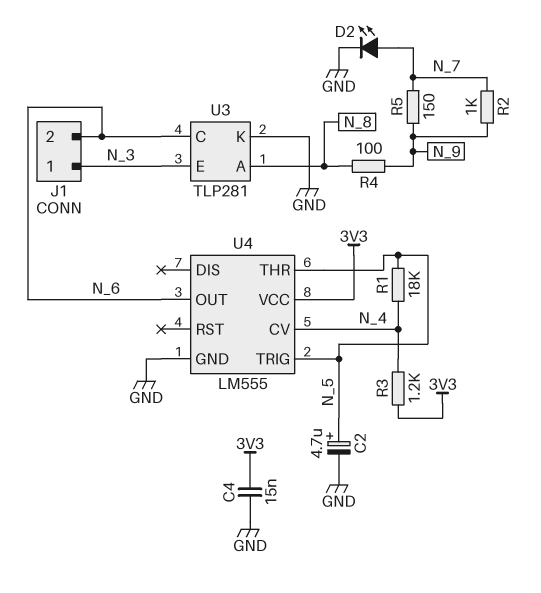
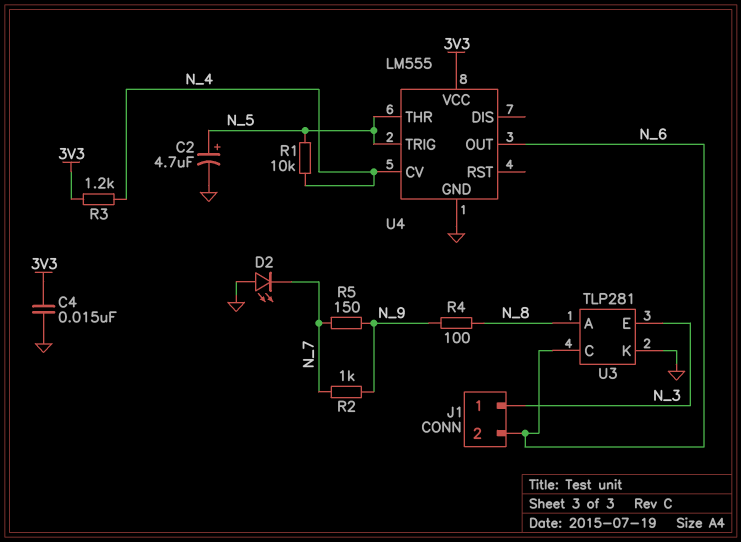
D2: LED (A N_7, K GND) -> LED (A GND, K N_7)
R1: 18k (N_4, N_5) -> 10k (N_4, N_5)

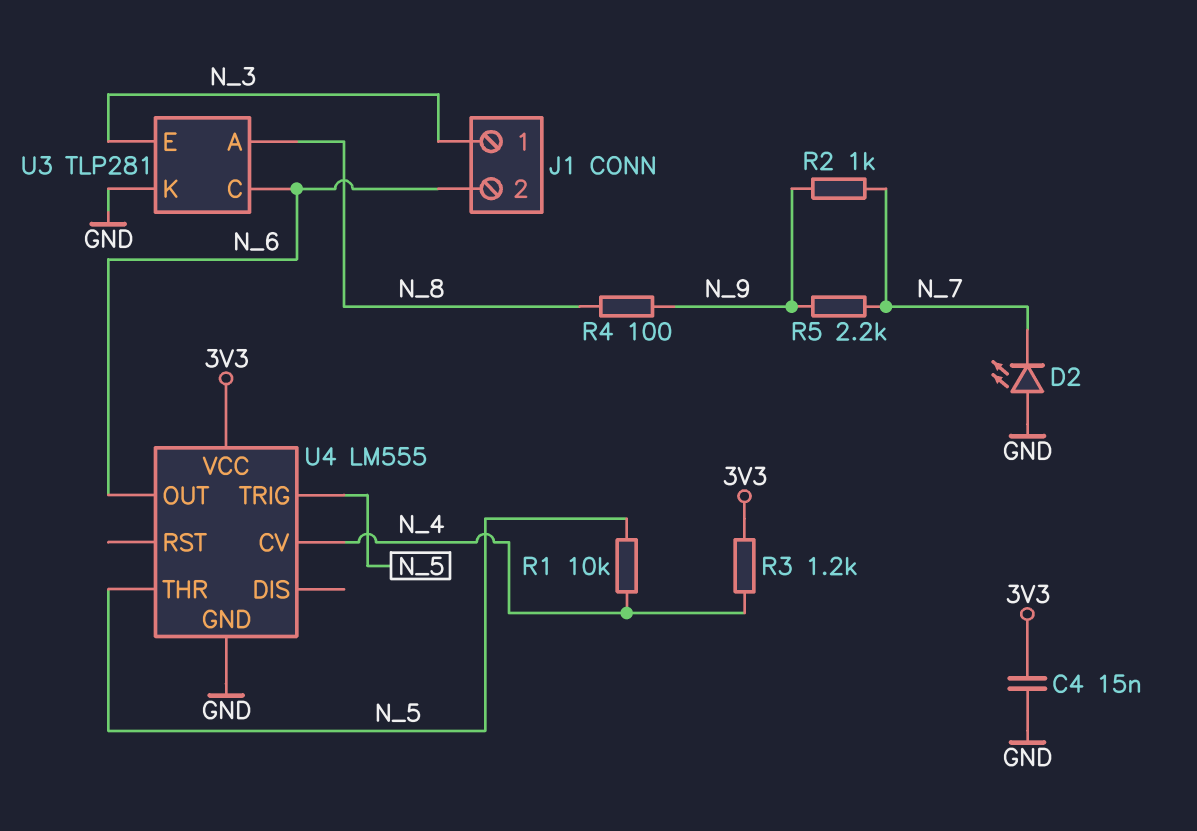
C2: 4.7uF (plus N_5, minus GND) -> none
R5: 150 (N_7, N_9) -> 2.2k (N_7, N_9)

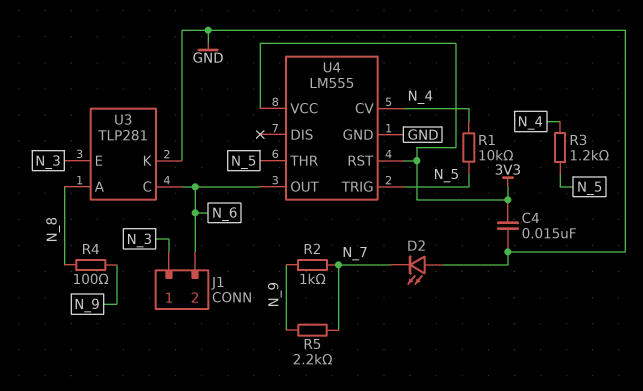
R3: 1.2k (3V3, N_4) -> 1.2k (N_4, N_5)
U4 pin RST: none -> 3V3

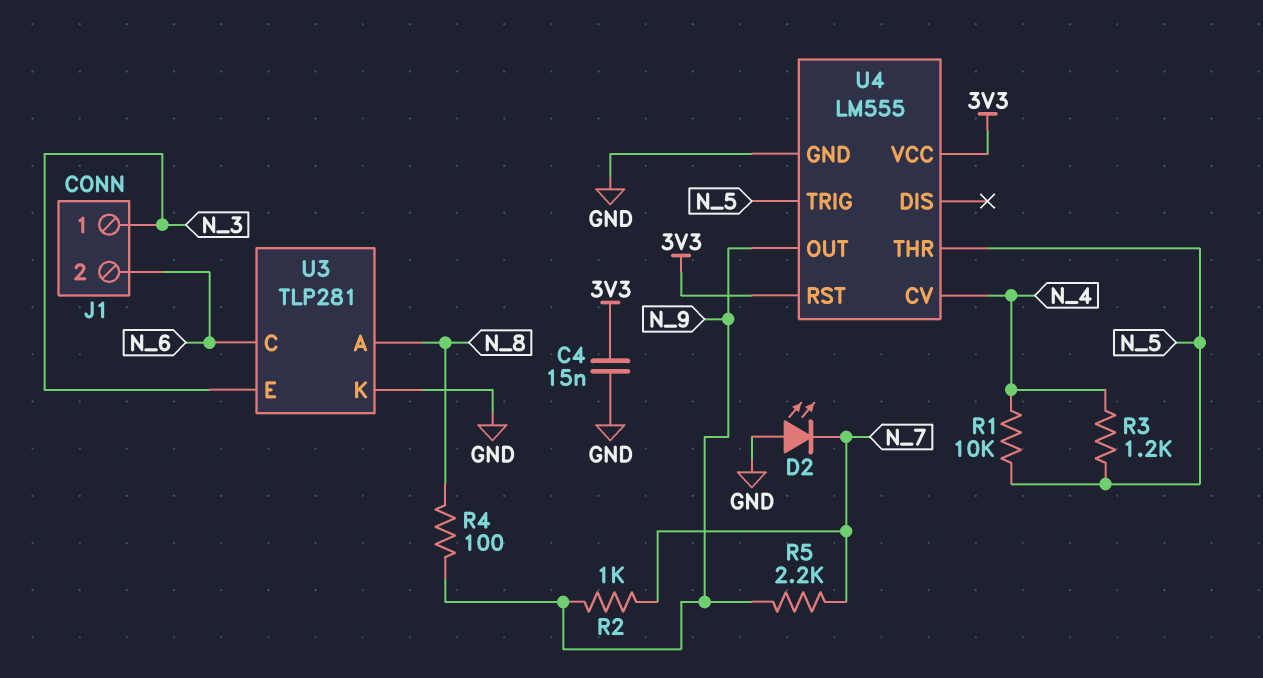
U4 pin OUT: N_6 -> N_9

